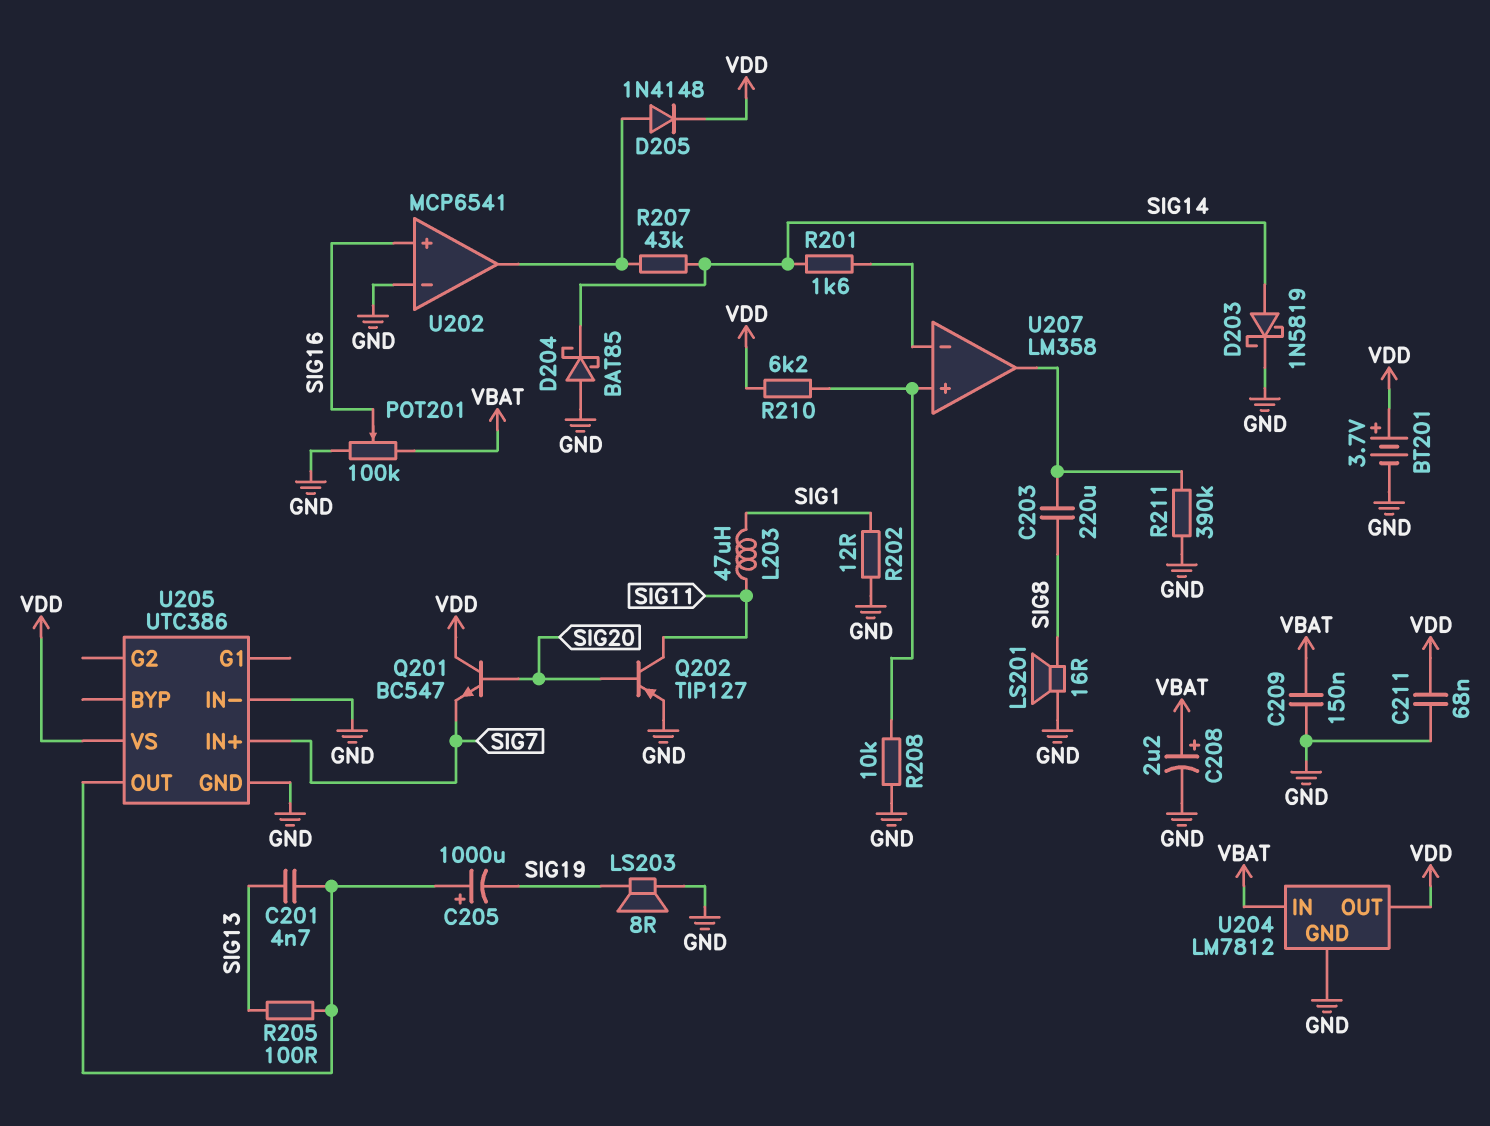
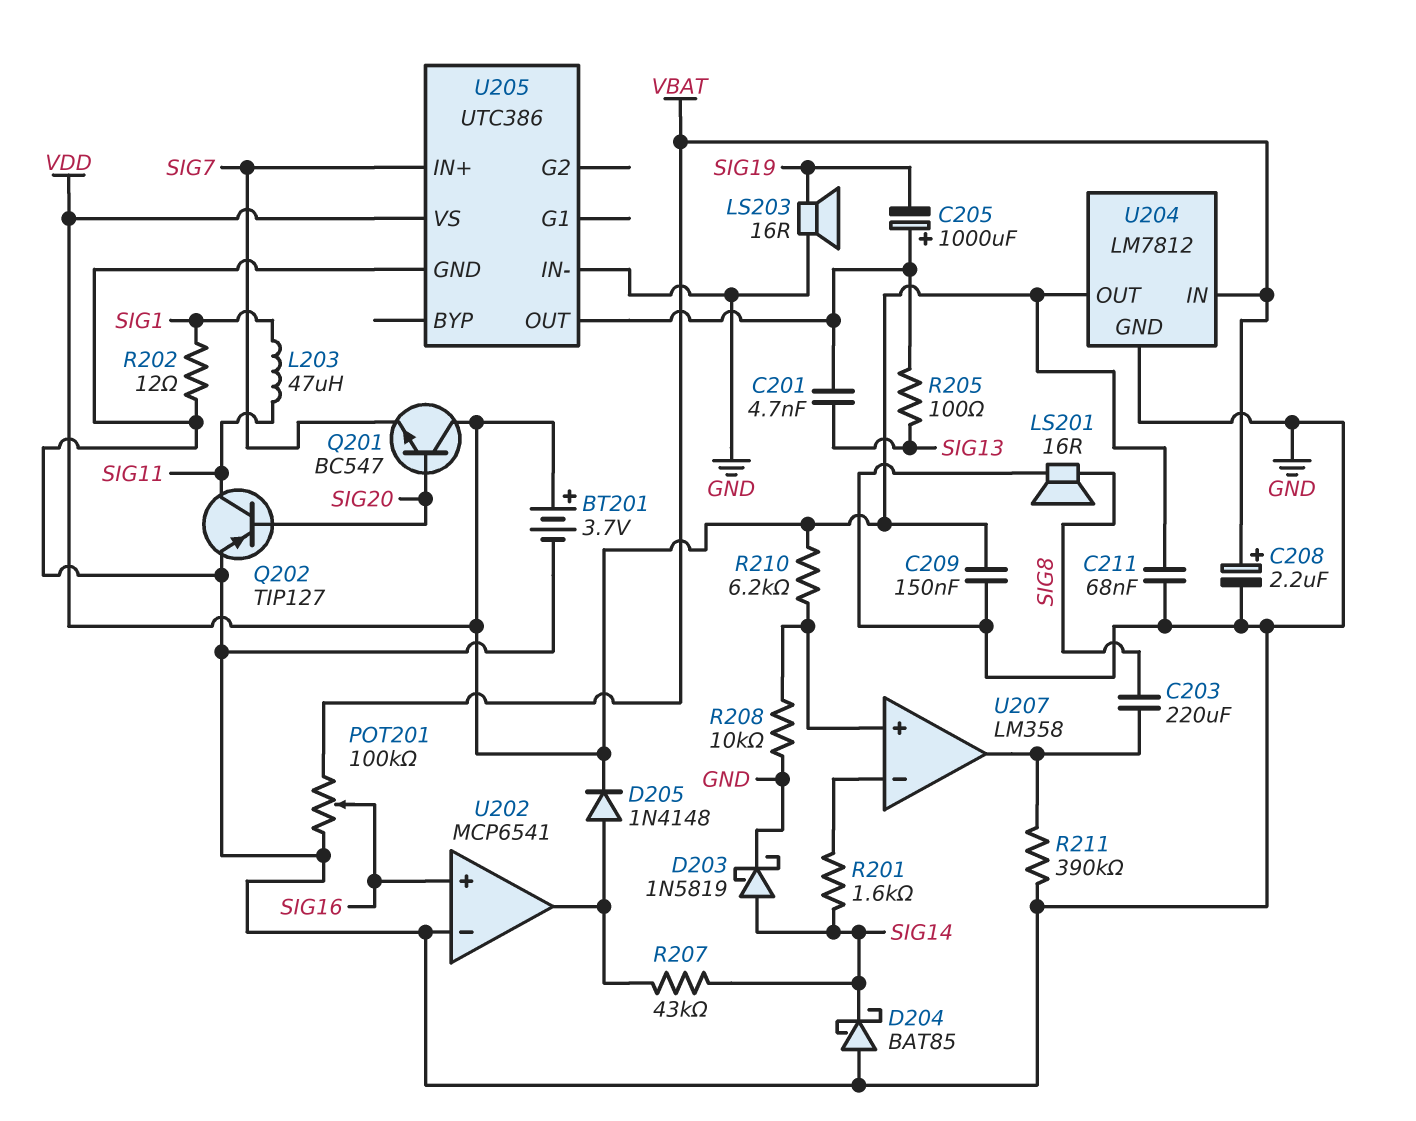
C209: 150nF (GND, VBAT) -> 150nF (GND, VDD)
LS203: speaker 8R (GND, SIG19) -> speaker 16R (GND, SIG19)

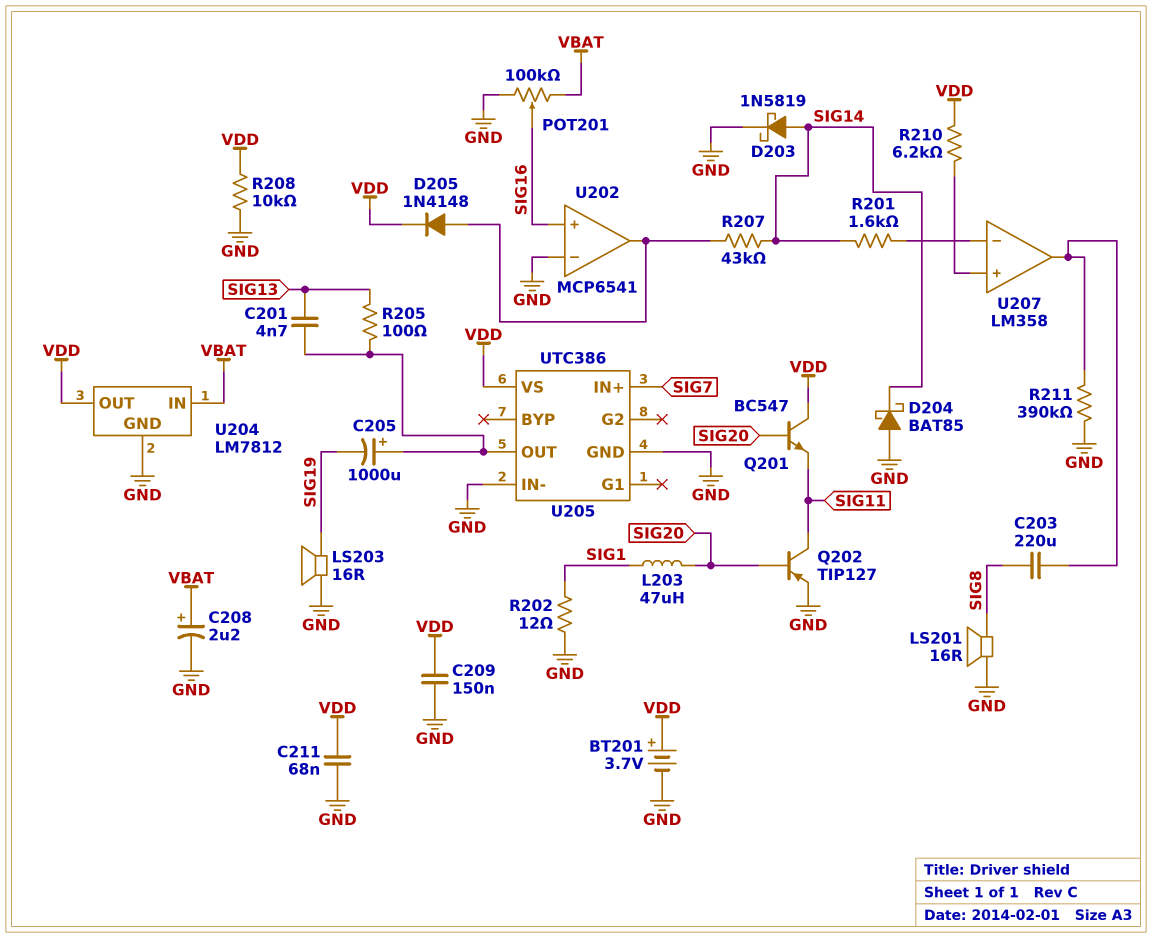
L203: 47uH (SIG1, SIG11) -> 47uH (SIG1, SIG20)
Q201: NPN BC547 (B SIG20, C VDD, E SIG7) -> NPN BC547 (B SIG20, C VDD, E SIG11)
R208: 10k (GND, U207/in+) -> 10k (GND, VDD)

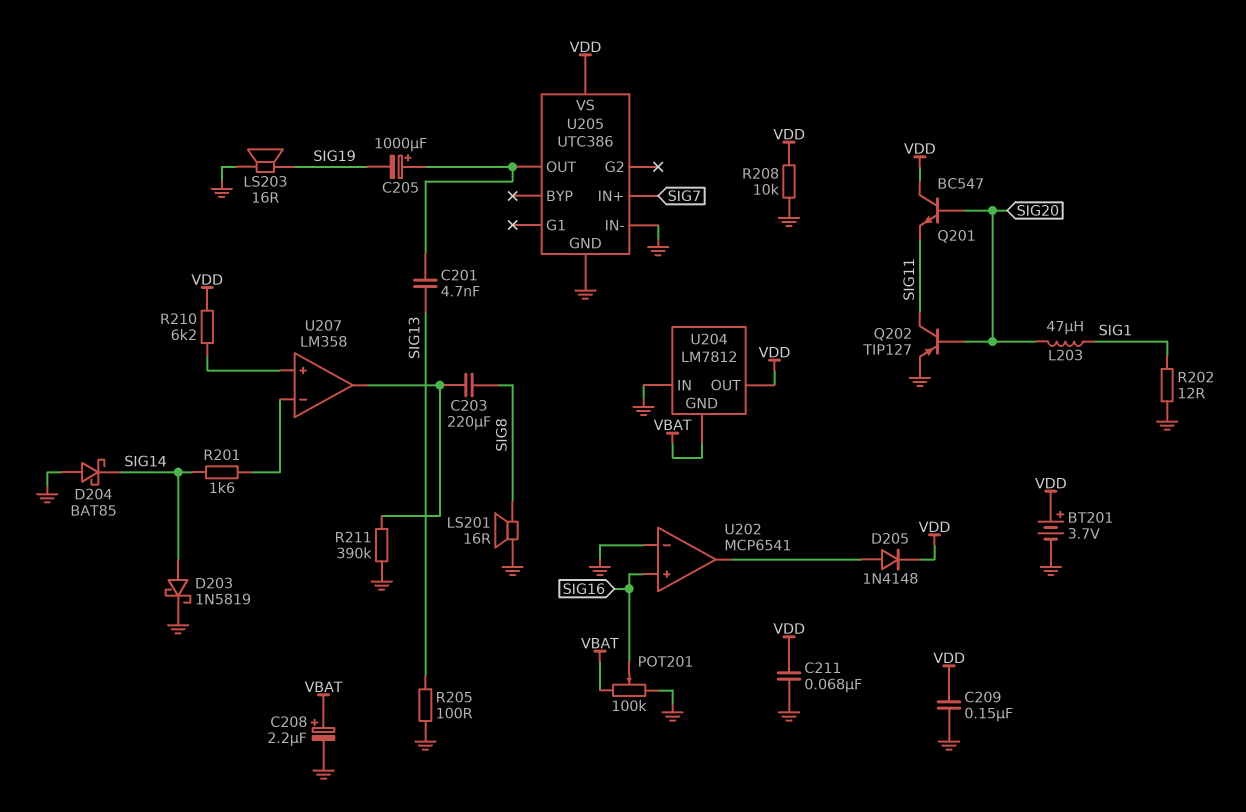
R205: 100 (SIG13, U205/OUT) -> 100 (GND, SIG13)
R207: 43k (SIG14, U202/out) -> none
U204 pin GND: GND -> VBAT
U204 pin IN: VBAT -> GND

